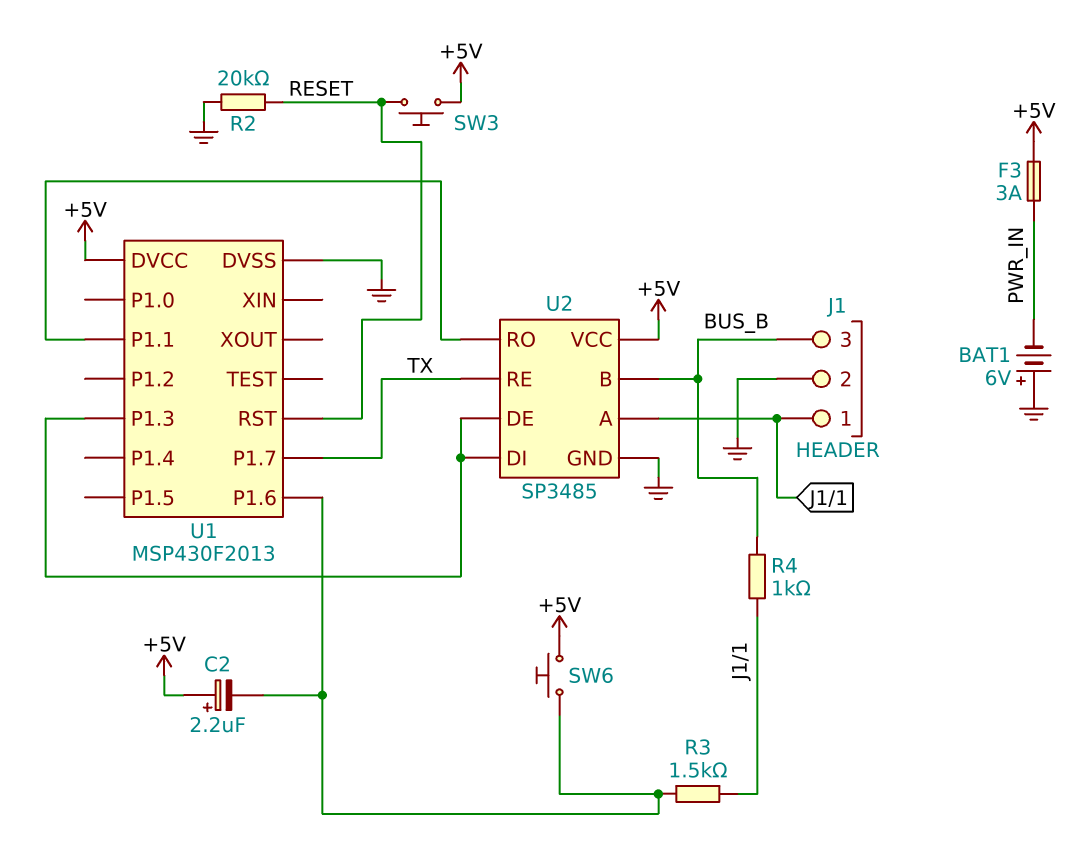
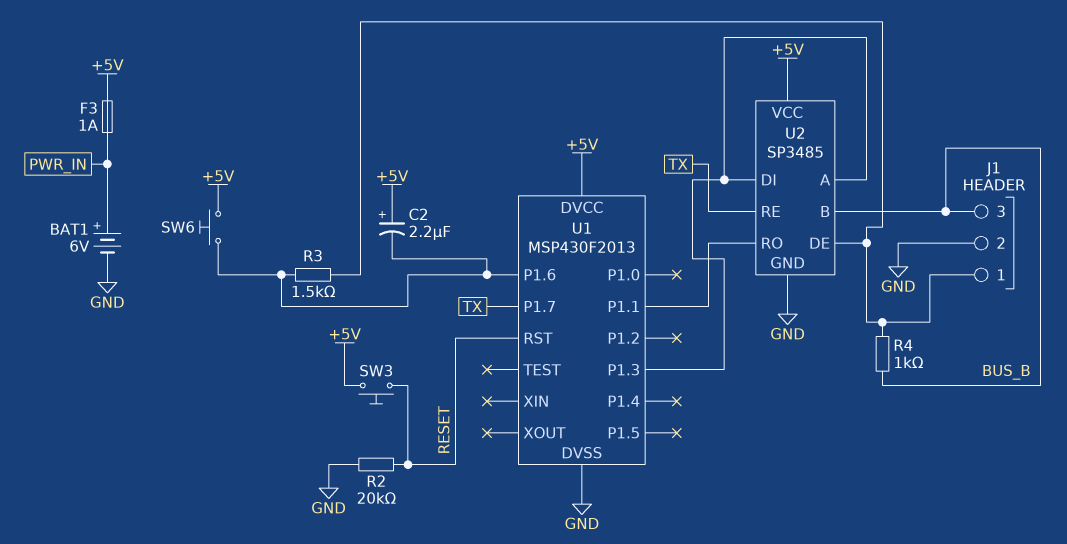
BAT1: 6V (plus GND, minus PWR_IN) -> 6V (plus PWR_IN, minus GND)
F3: 3A (+5V, PWR_IN) -> 1A (+5V, PWR_IN)
U2 pin A: J1/1 -> U1/P1.3
U2 pin DE: U1/P1.3 -> J1/1

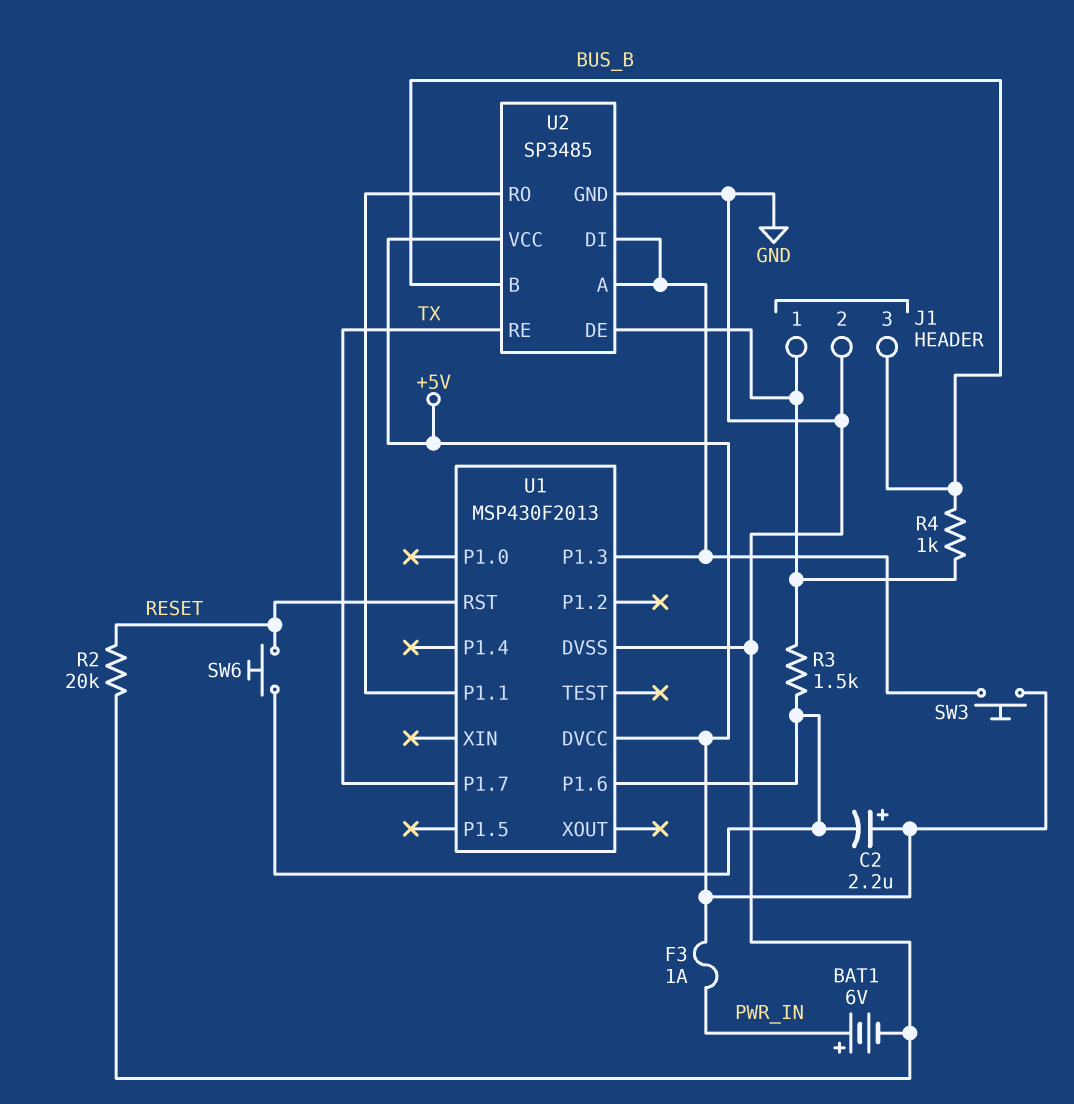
SW3: button (+5V, RESET) -> button (+5V, U1/P1.3)
SW6: button (+5V, U1/P1.6) -> button (RESET, U1/P1.6)

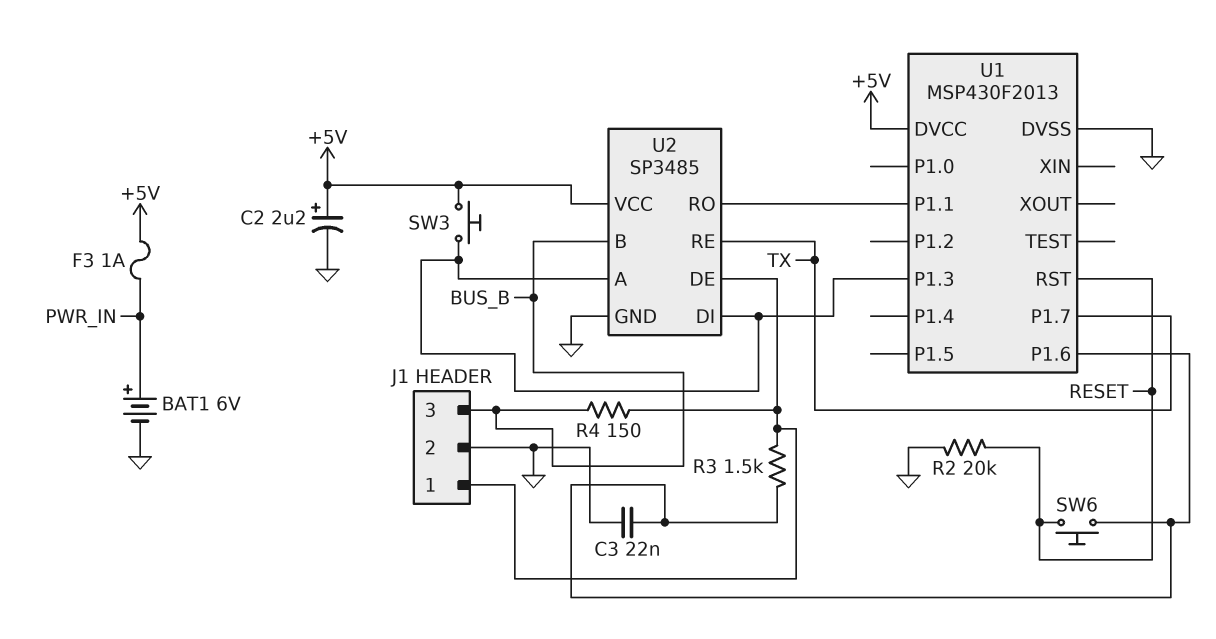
C2: 2.2uF (plus +5V, minus U1/P1.6) -> 2.2uF (plus +5V, minus GND)
C3: none -> 22nF (GND, U1/P1.6)
R4: 1k (BUS_B, J1/1) -> 150 (BUS_B, J1/1)

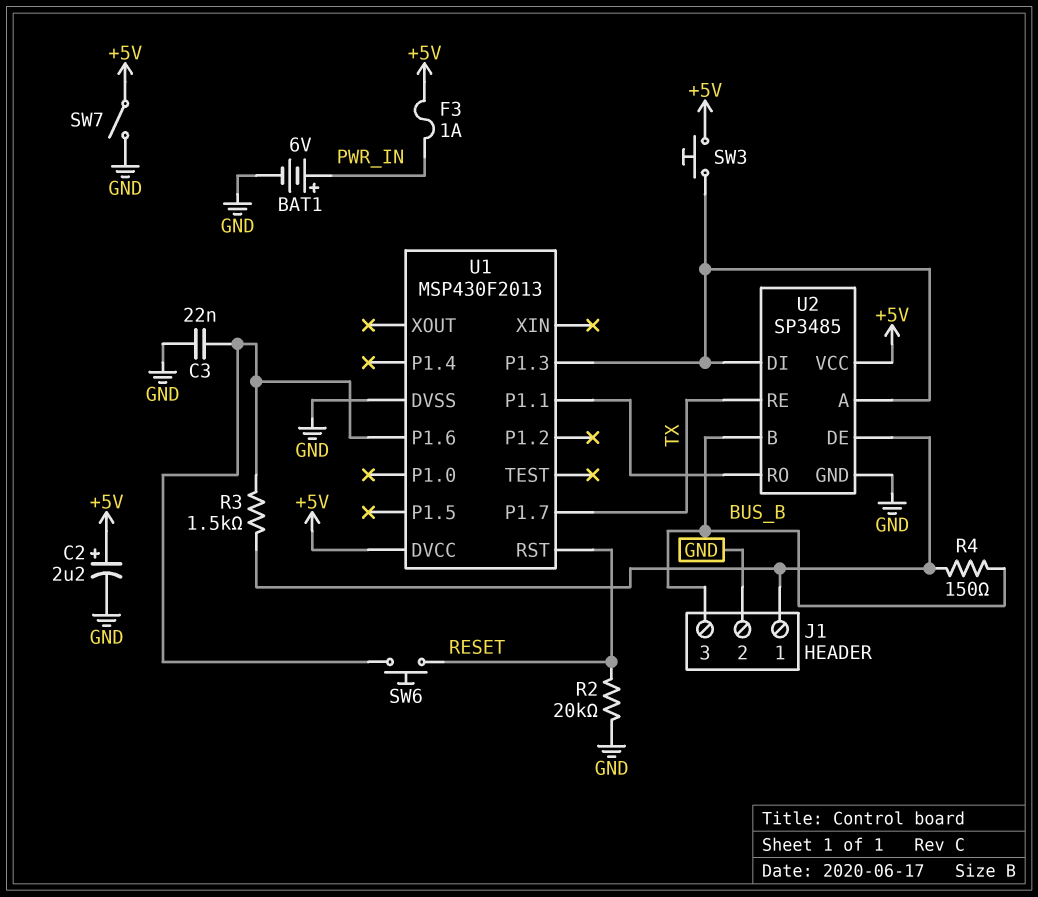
SW7: none -> switch (+5V, GND)

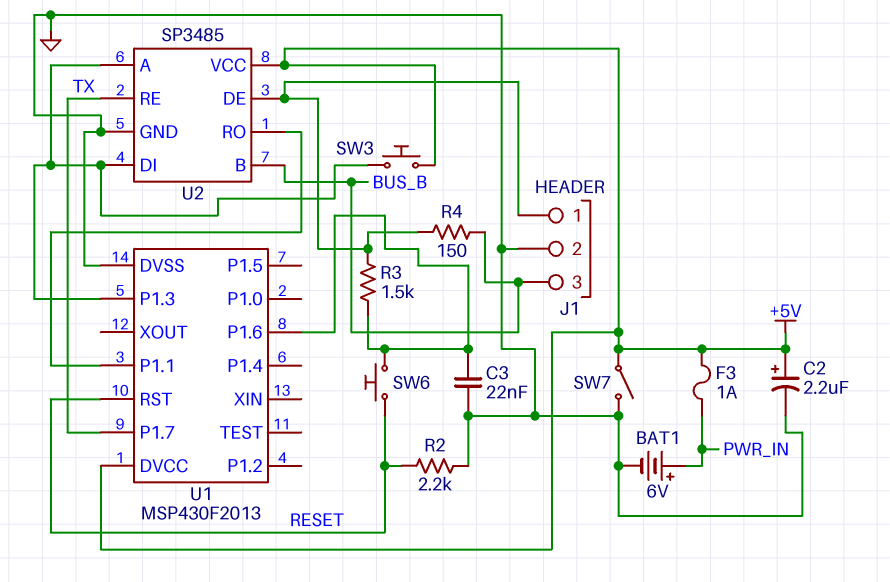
R2: 20k (GND, RESET) -> 2.2k (GND, RESET)

